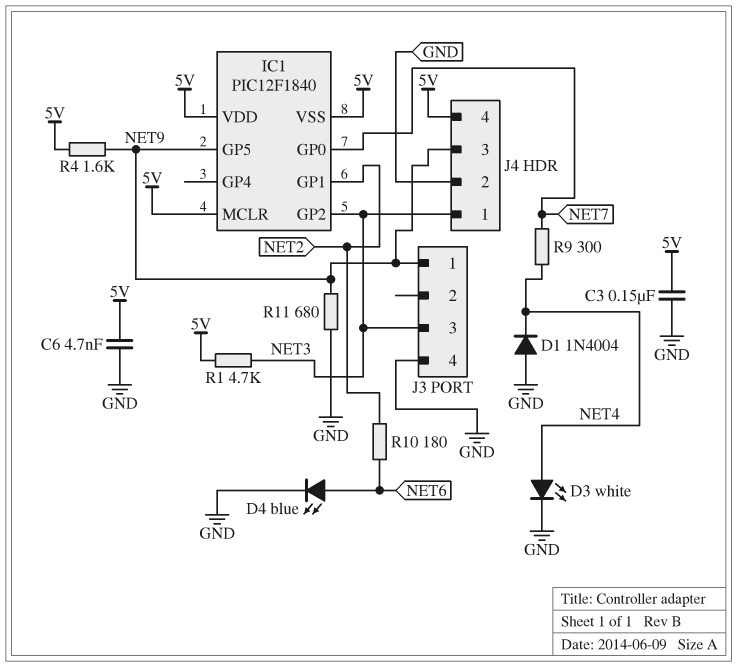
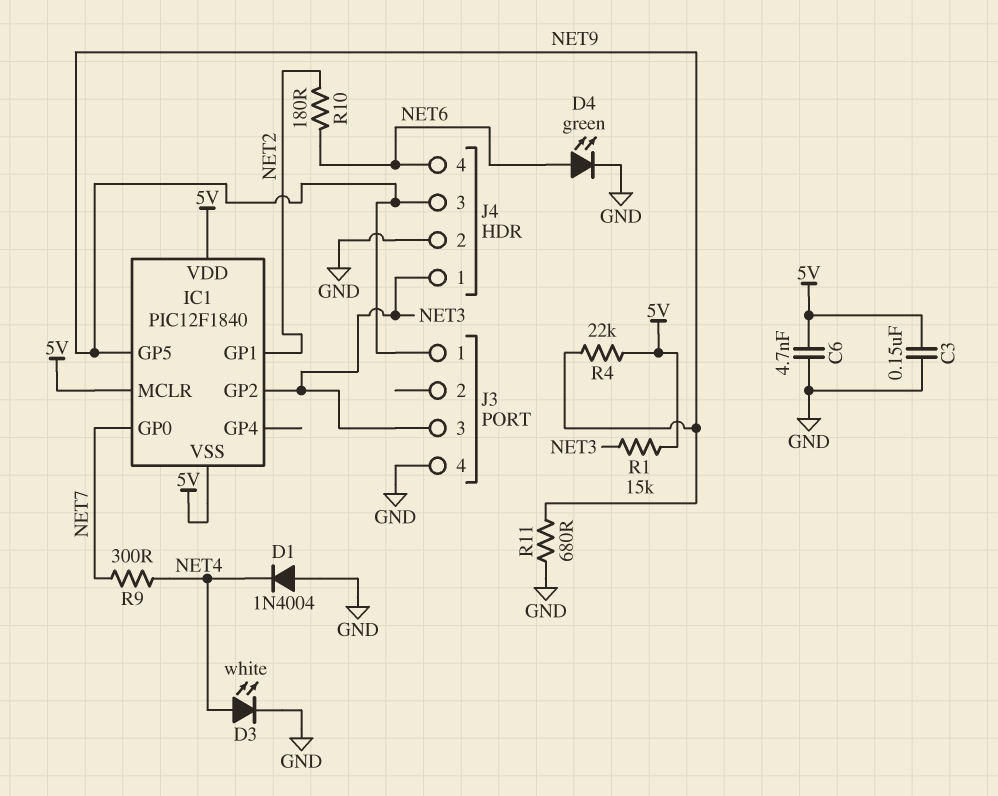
D4: LED blue (A NET6, K GND) -> LED green (A NET6, K GND)
J4 pin 4: 5V -> NET6
R1: 4.7k (5V, NET3) -> 15k (5V, NET3)
R4: 1.6k (5V, NET9) -> 22k (5V, NET9)

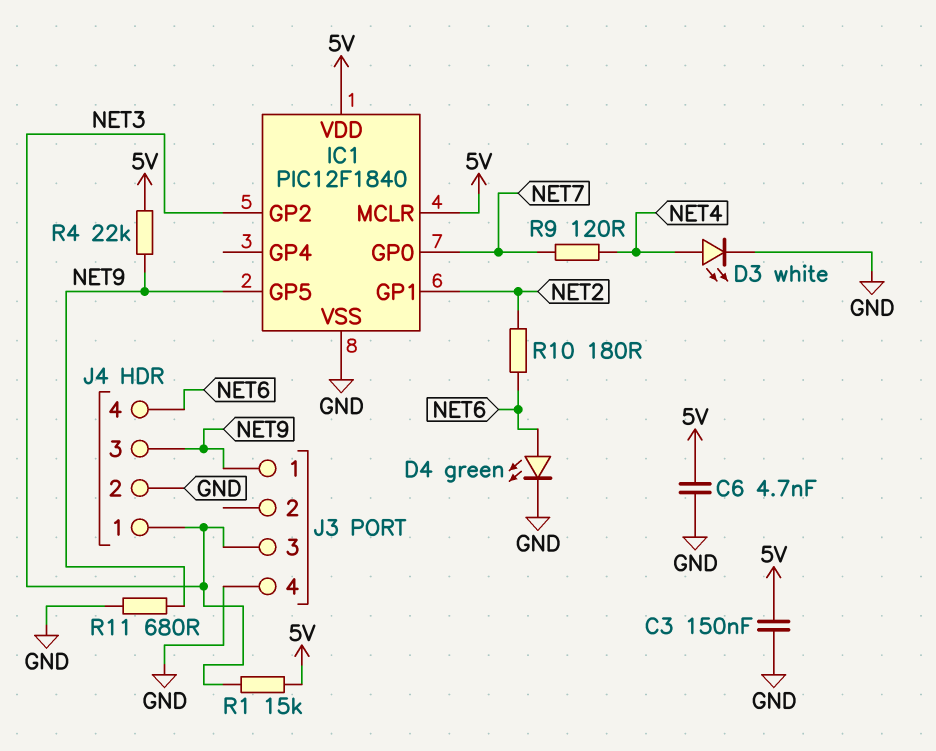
D1: diode 1N4004 (A GND, K NET4) -> none
IC1 pin VSS: 5V -> GND
R9: 300 (NET4, NET7) -> 120 (NET4, NET7)

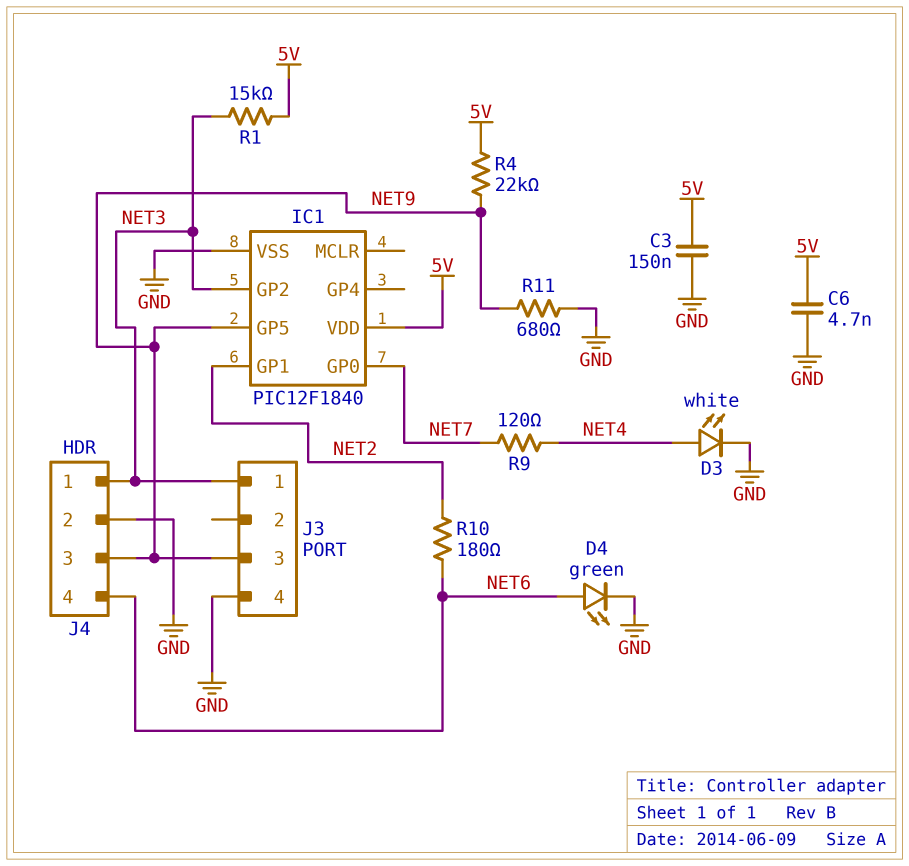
IC1 pin MCLR: 5V -> none
J3 pin 1: NET9 -> NET3
J3 pin 3: NET3 -> NET9

